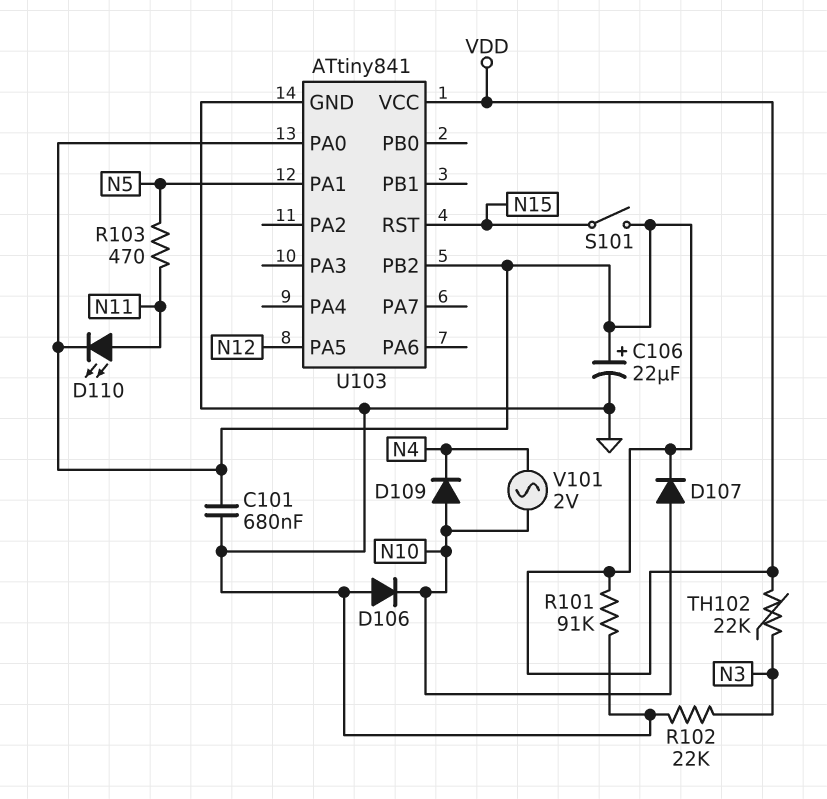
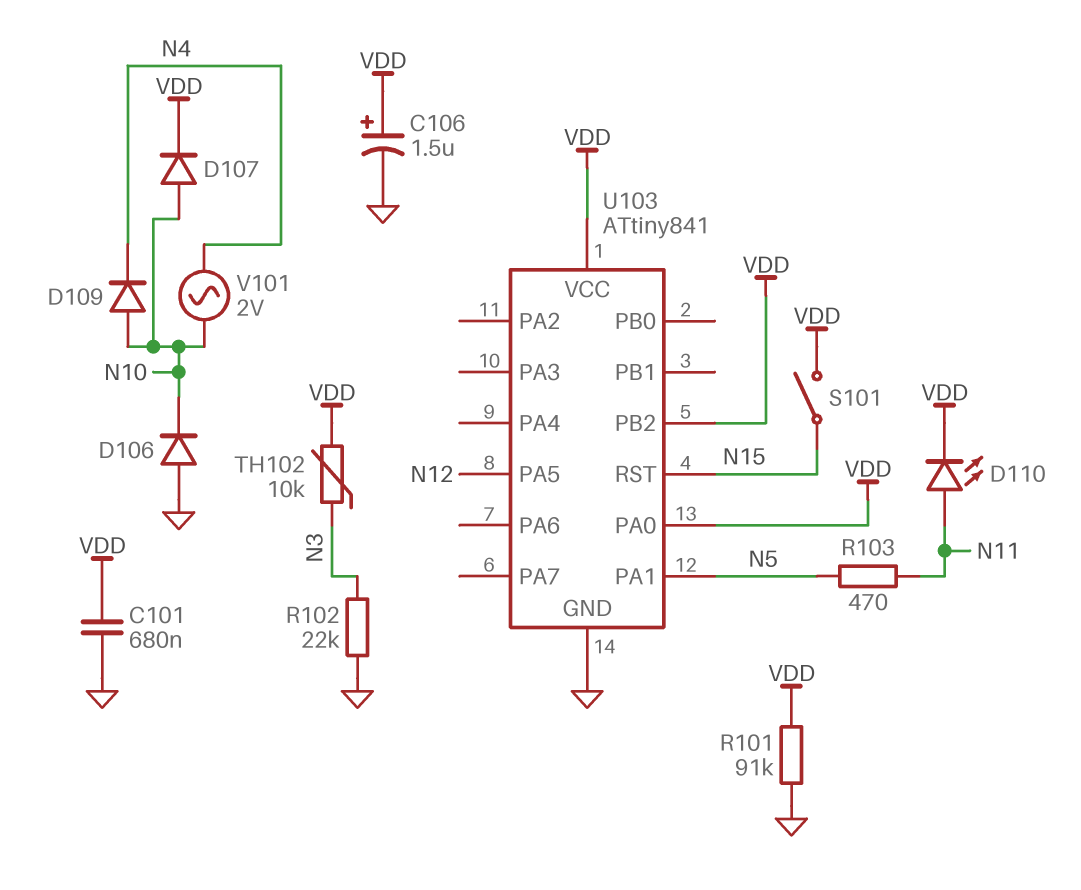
C106: 22uF (plus VDD, minus GND) -> 1.5uF (plus VDD, minus GND)
TH102: 22k (N3, VDD) -> 10k (N3, VDD)

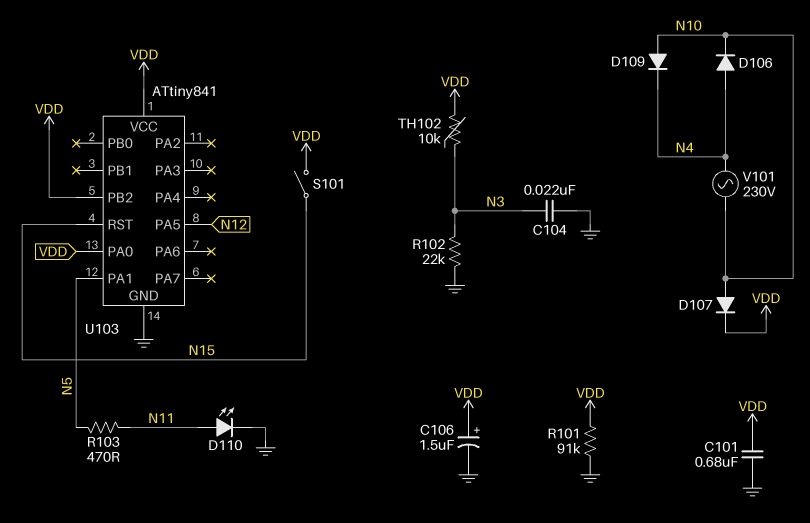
C104: none -> 22nF (GND, N3)
D106: diode (A GND, K N10) -> diode (A N4, K N10)
D110: LED (A N11, K VDD) -> LED (A N11, K GND)
V101: AC 2V (N4, N10) -> AC 230V (N4, N10)

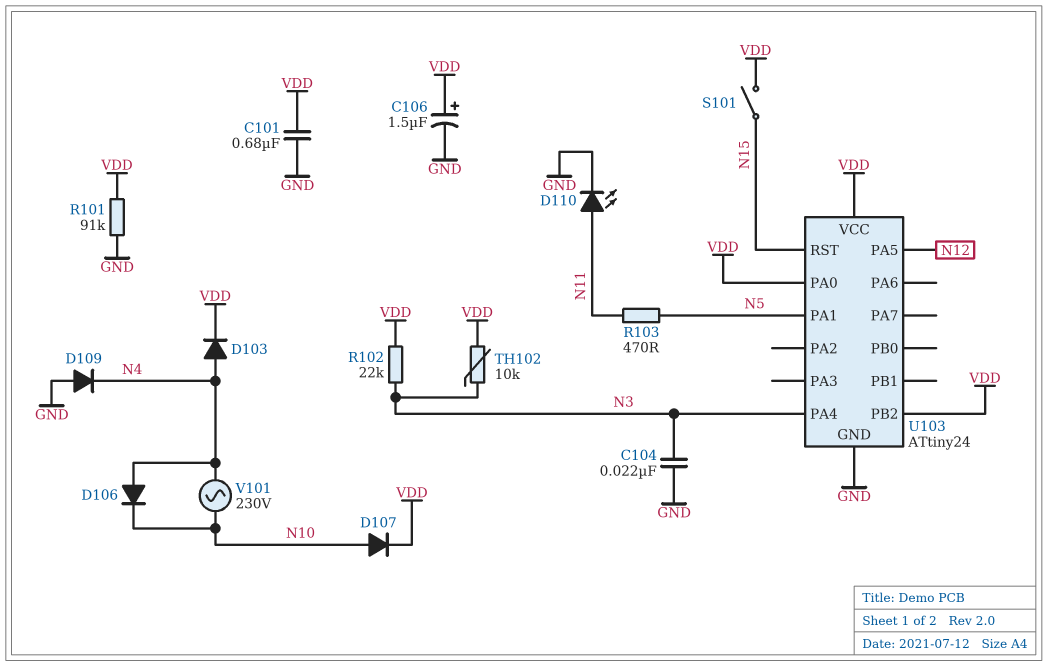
D103: none -> diode (A N4, K VDD)
D109: diode (A N10, K N4) -> diode (A GND, K N4)
R102: 22k (GND, N3) -> 22k (N3, VDD)
U103: ATtiny841 -> ATtiny24
U103 pin PA4: none -> N3

